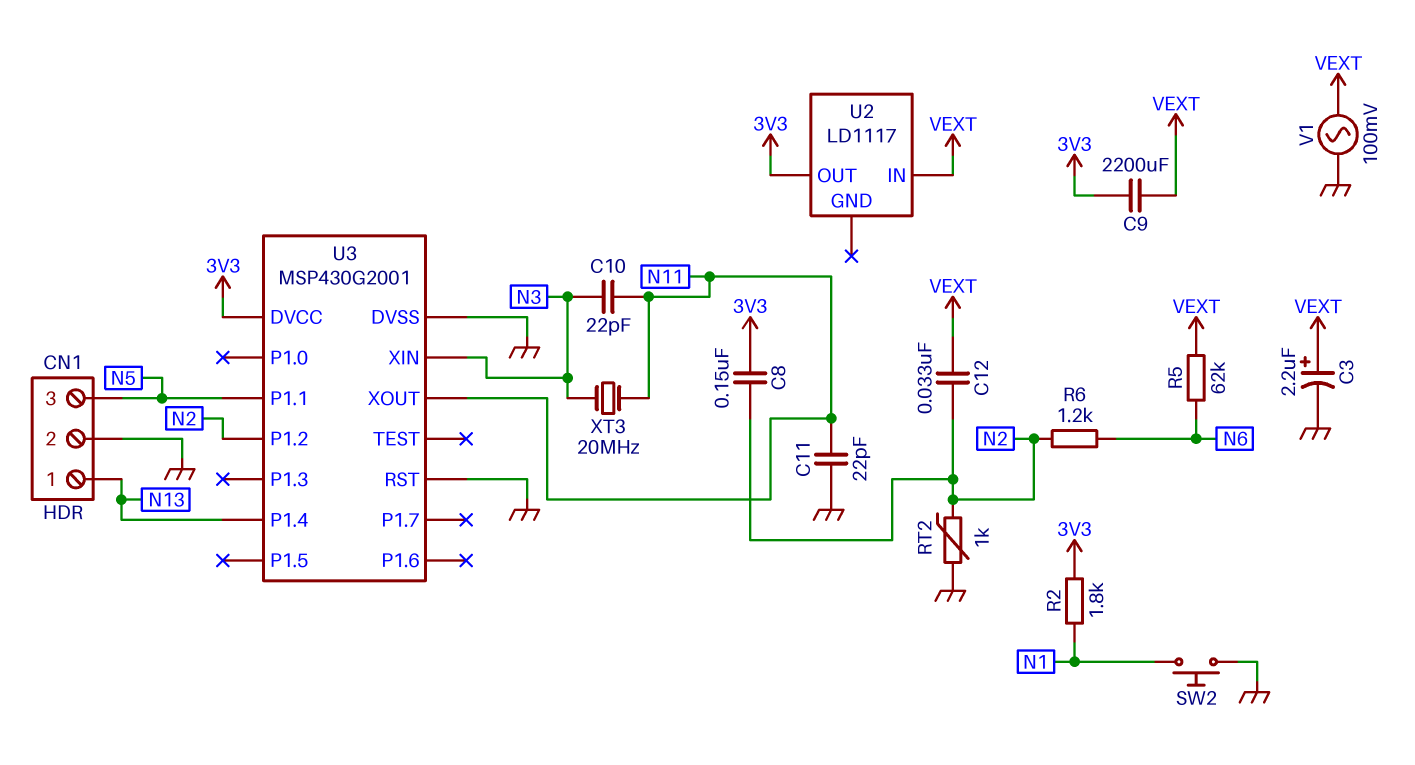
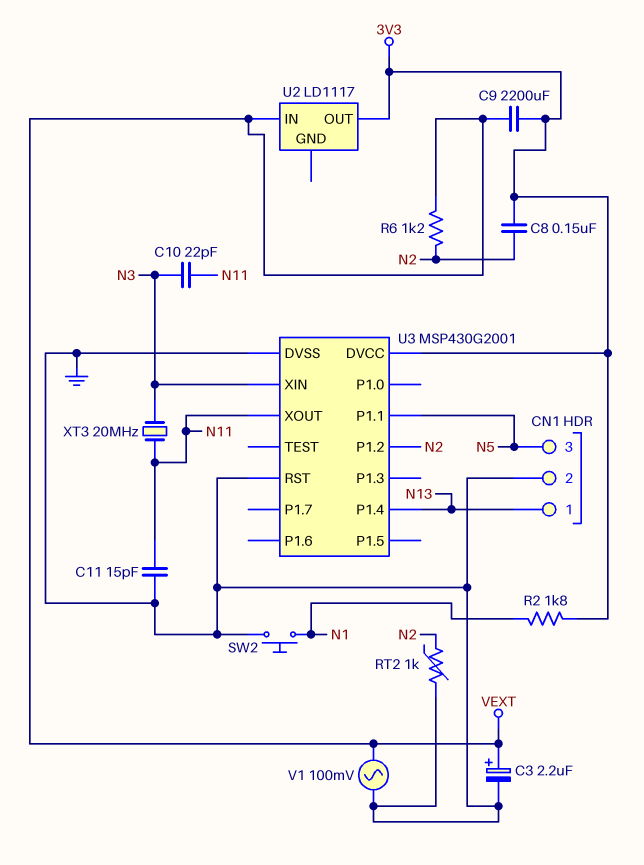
C11: 22pF (GND, N11) -> 15pF (GND, N11)
C12: 33nF (N2, VEXT) -> none
R5: 62k (N6, VEXT) -> none
R6: 1.2k (N2, N6) -> 1.2k (N2, VEXT)

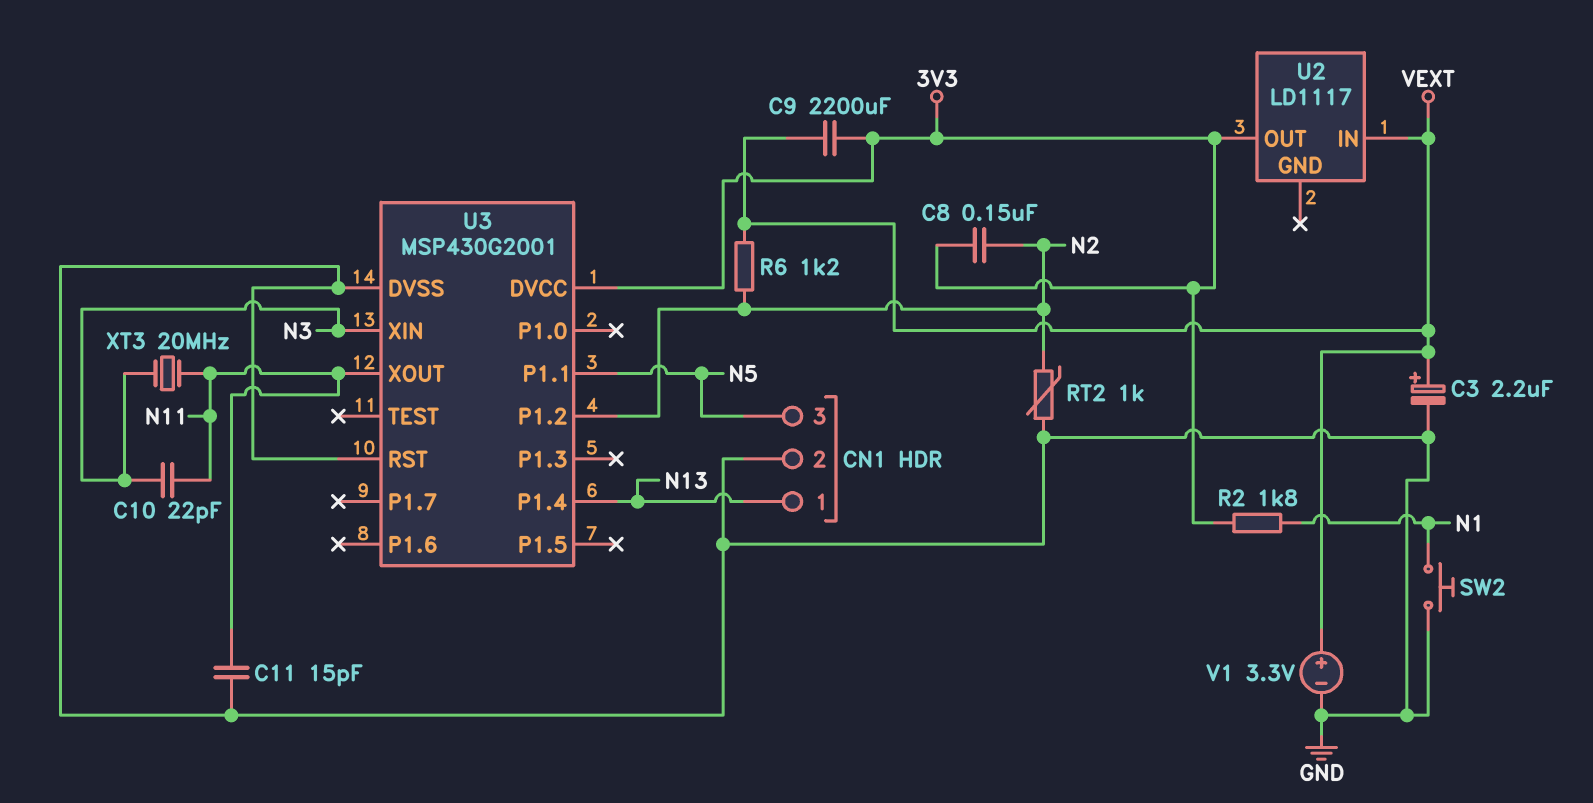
V1: AC 100mV (GND, VEXT) -> 3.3V (plus VEXT, minus GND)

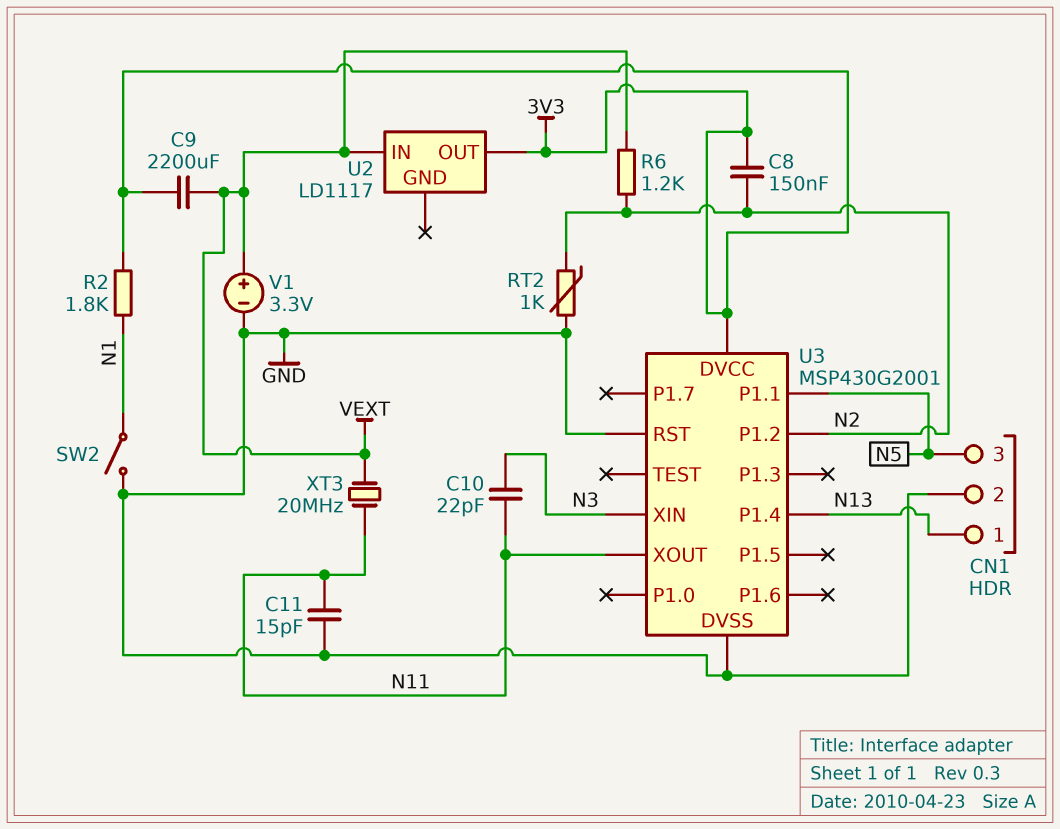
C3: 2.2uF (plus VEXT, minus GND) -> none
SW2: button (GND, N1) -> switch (GND, N1)
XT3: 20MHz (N3, N11) -> 20MHz (N11, VEXT)

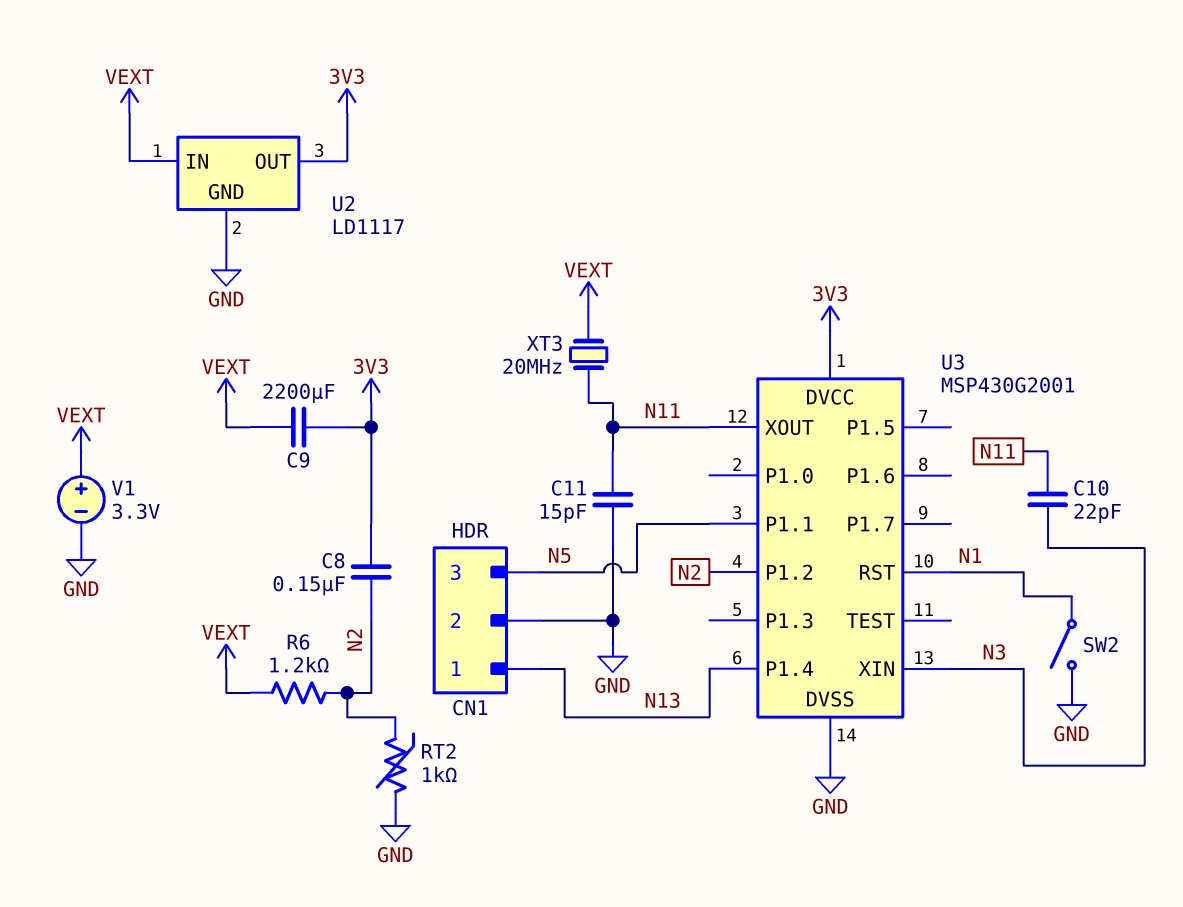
R2: 1.8k (3V3, N1) -> none
U2 pin GND: none -> GND
U3 pin RST: GND -> N1

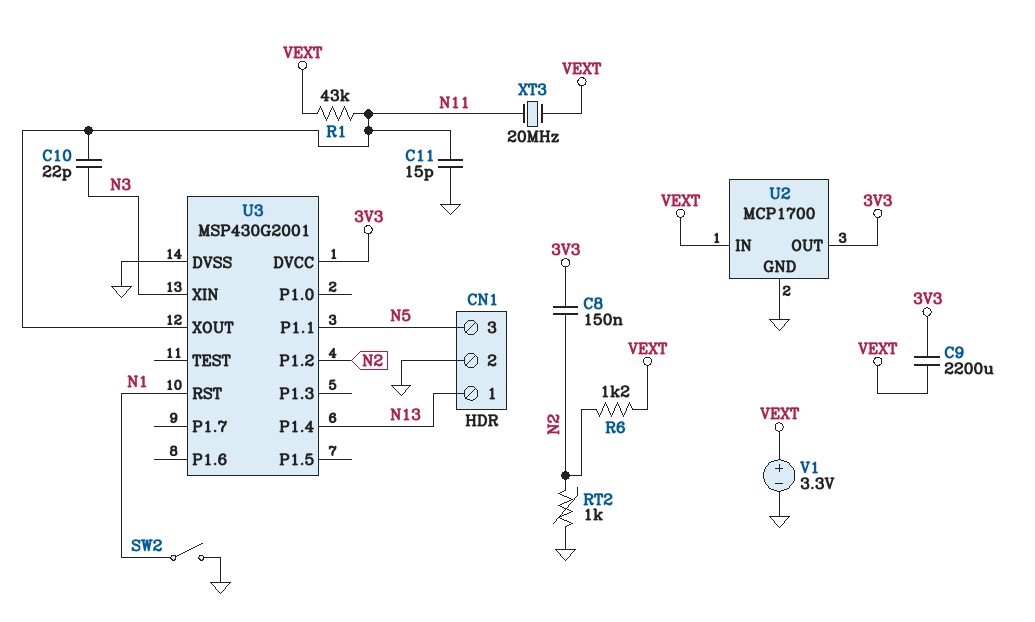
R1: none -> 43k (N11, VEXT)
U2: LD1117 -> MCP1700

